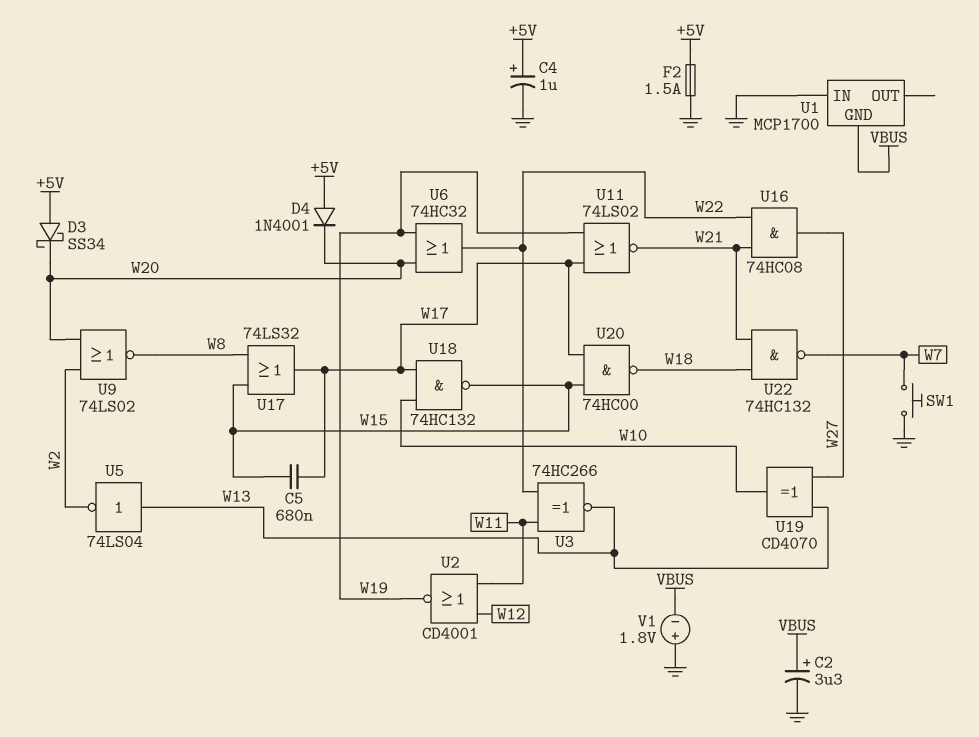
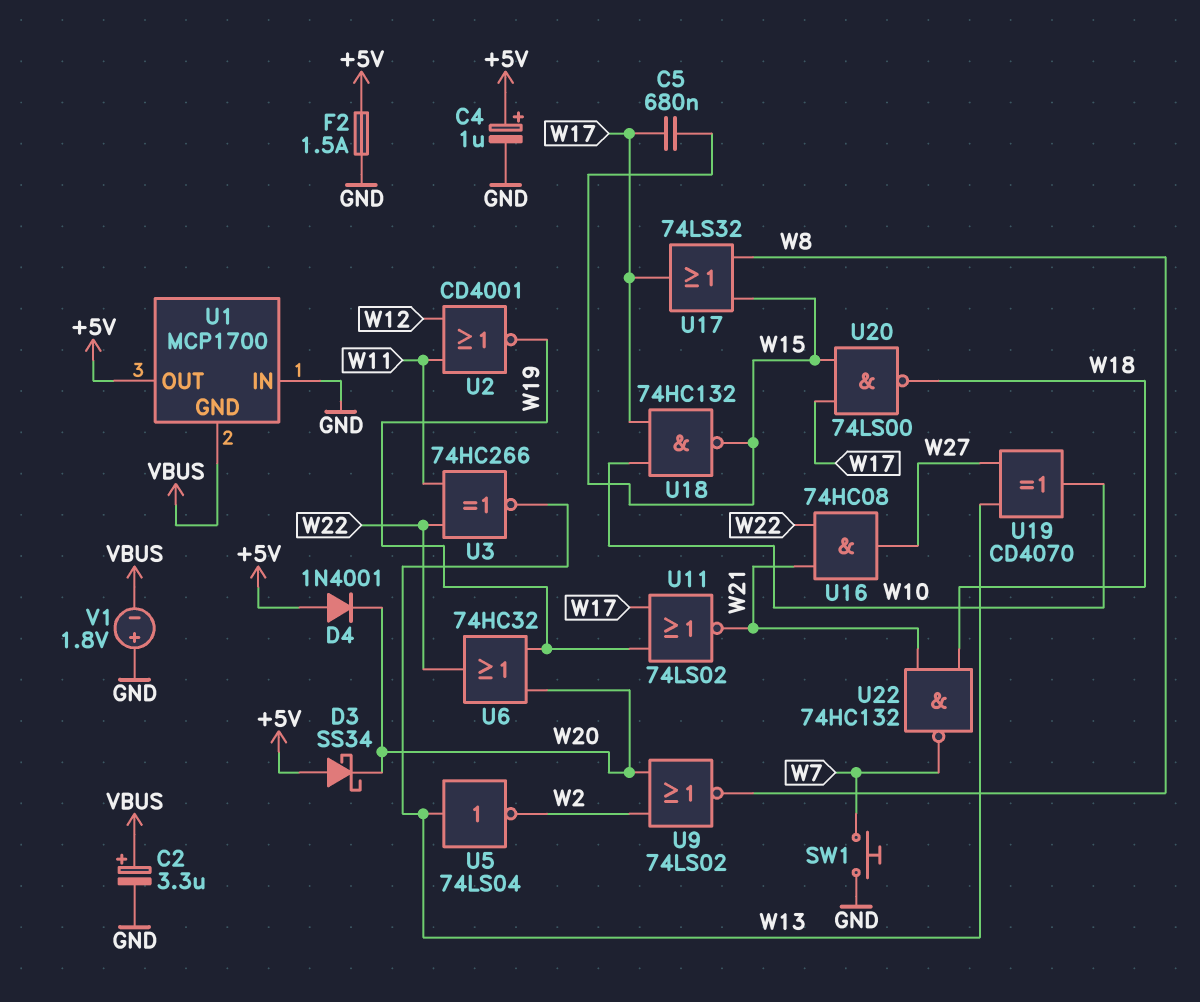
U1 pin OUT: none -> +5V
U20: NAND 74HC00 (in W15, in W17, out W18) -> NAND 74LS00 (in W15, in W17, out W18)

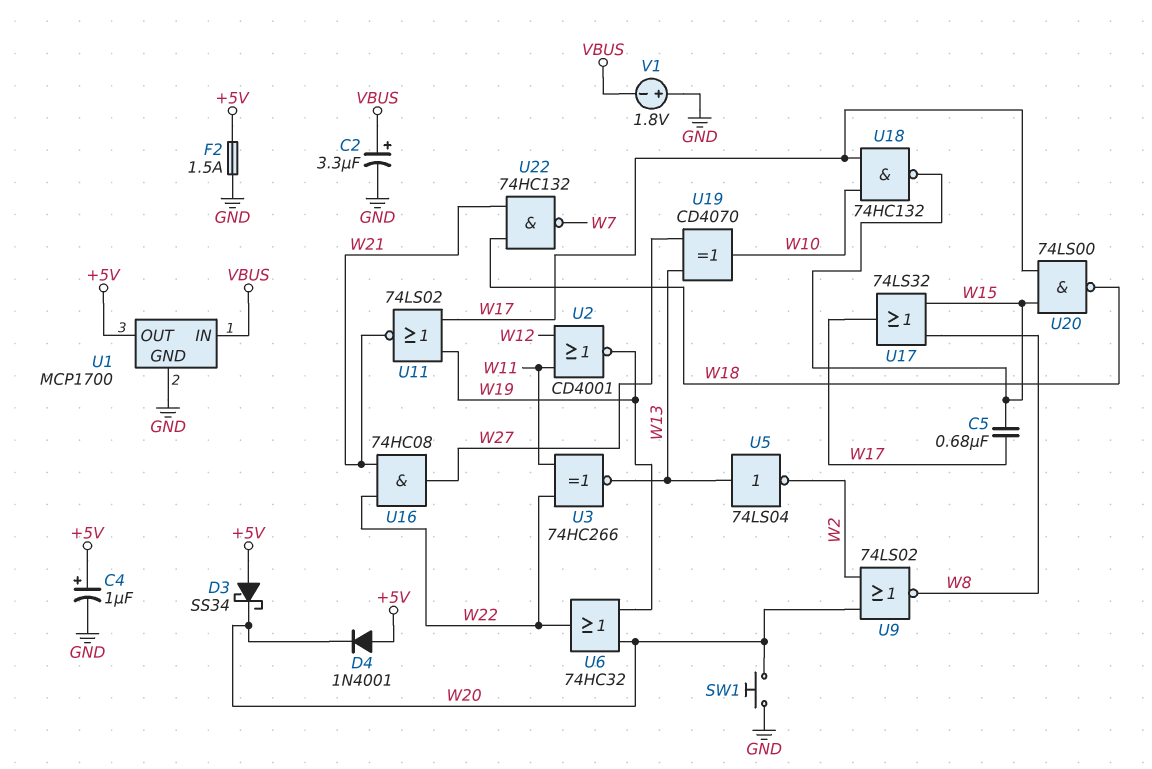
SW1: button (GND, W7) -> button (GND, W20)
U1 pin GND: VBUS -> GND
U1 pin IN: GND -> VBUS

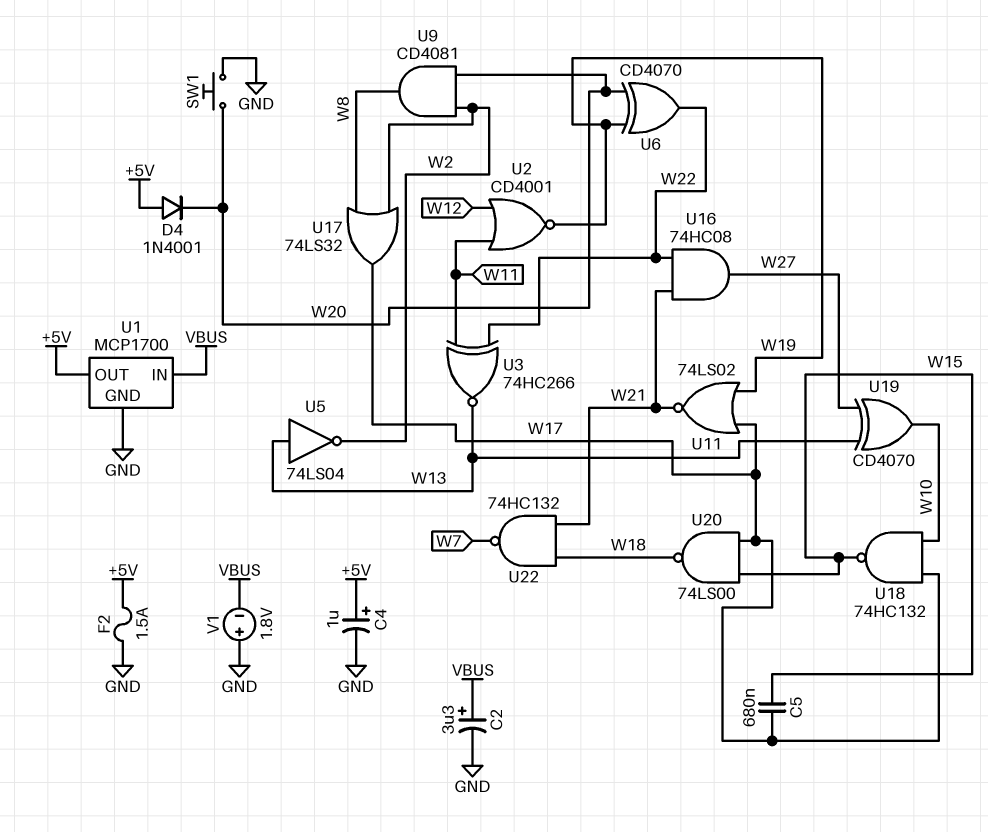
D3: schottky SS34 (A +5V, K W20) -> none
U6: OR 74HC32 (in W19, in W20, out W22) -> XOR CD4070 (in W19, in W20, out W22)
U9: NOR 74LS02 (in W2, in W20, out W8) -> AND CD4081 (in W2, in W20, out W8)
U17: OR 74LS32 (in W8, in W15, out W17) -> OR 74LS32 (in W2, in W8, out W17)

